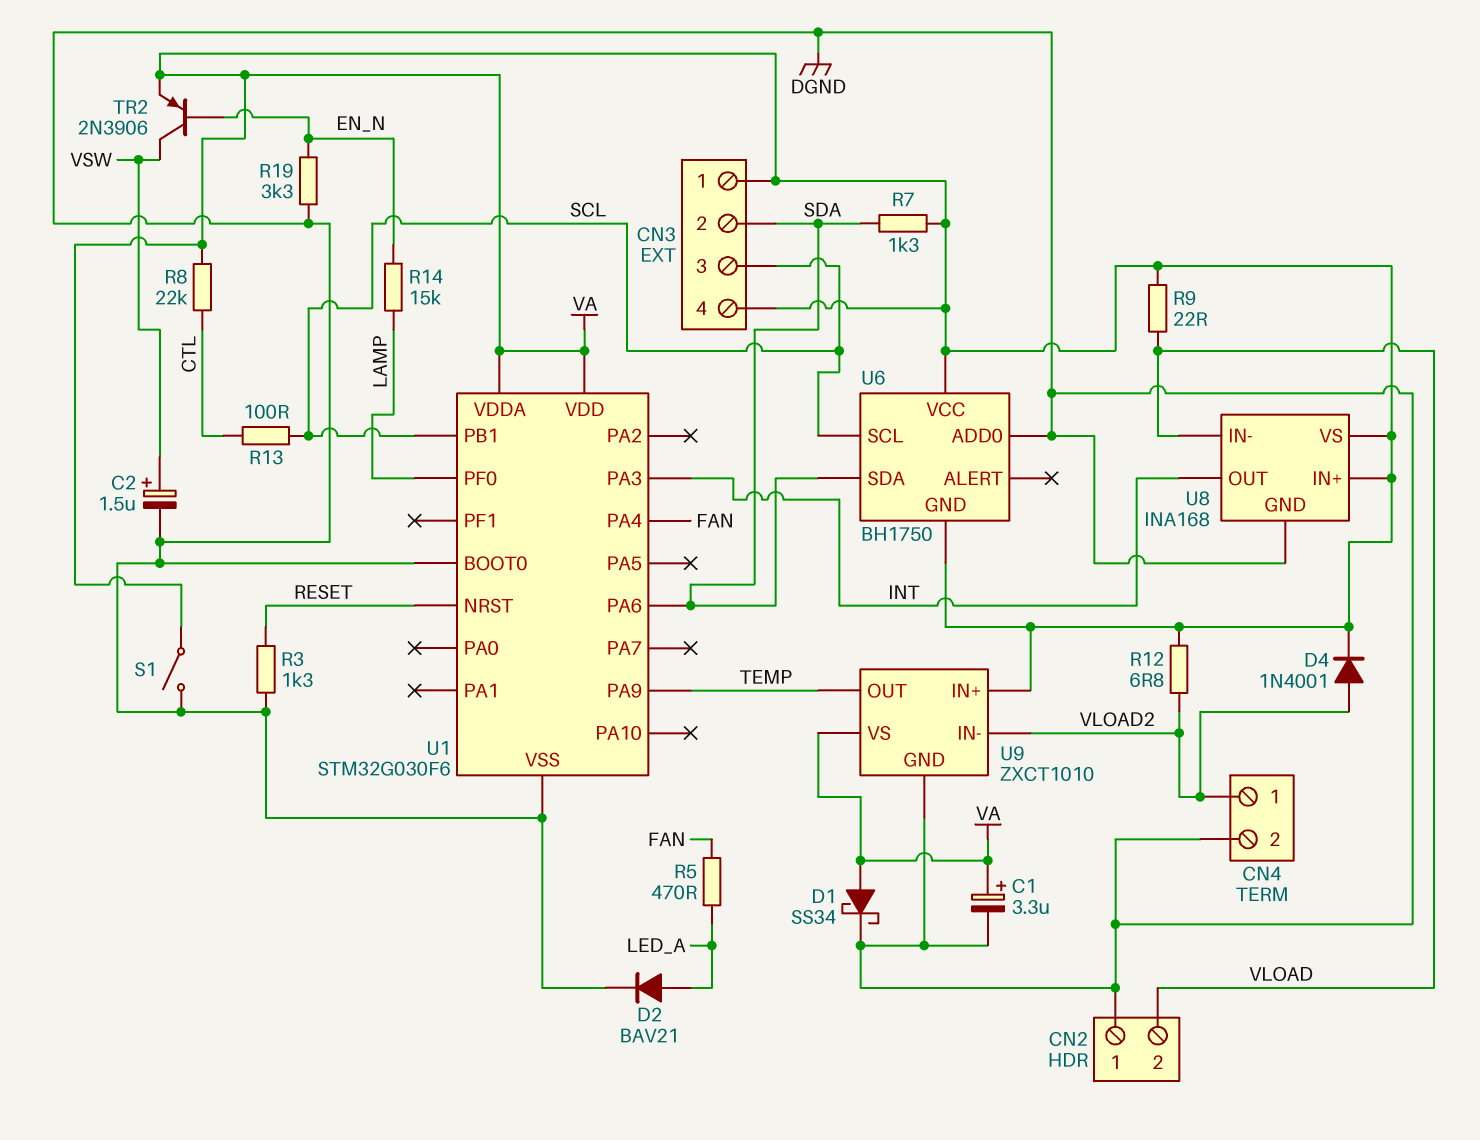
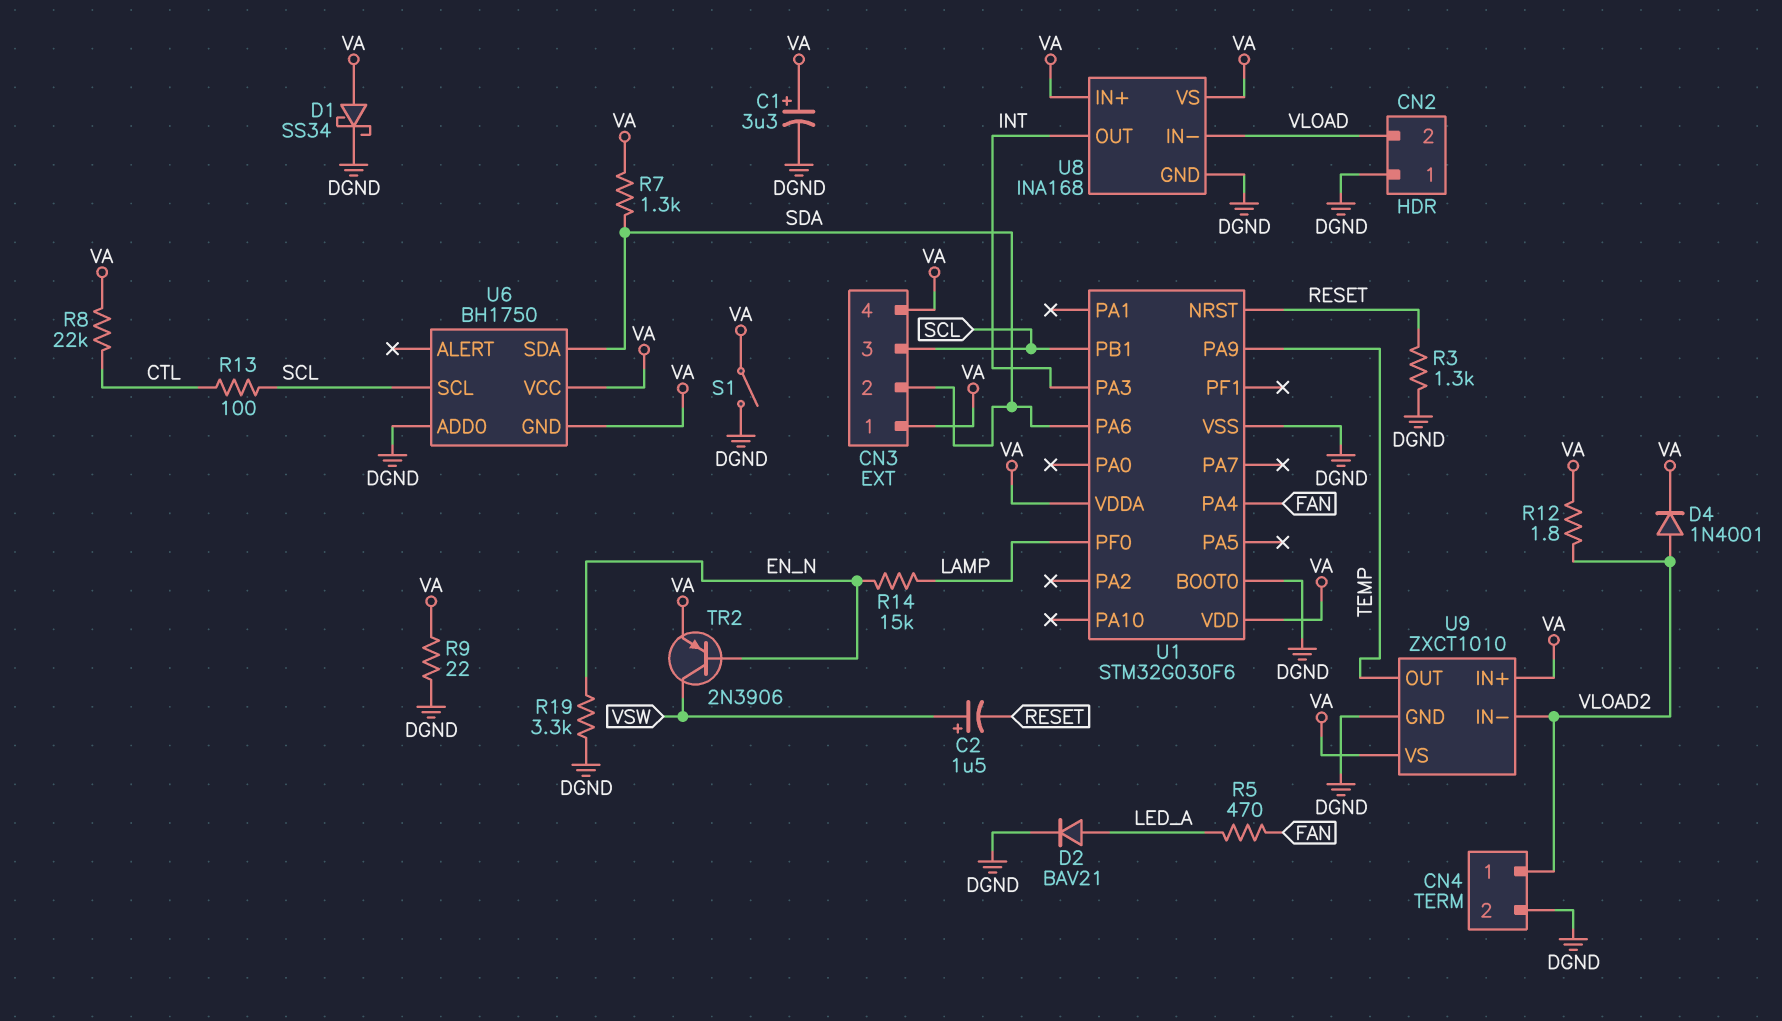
C2: 1.5uF (plus VSW, minus DGND) -> 1.5uF (plus VSW, minus RESET)
R9: 22 (VA, VLOAD) -> 22 (DGND, VA)
R12: 6.8 (VA, VLOAD2) -> 1.8 (VA, VLOAD2)

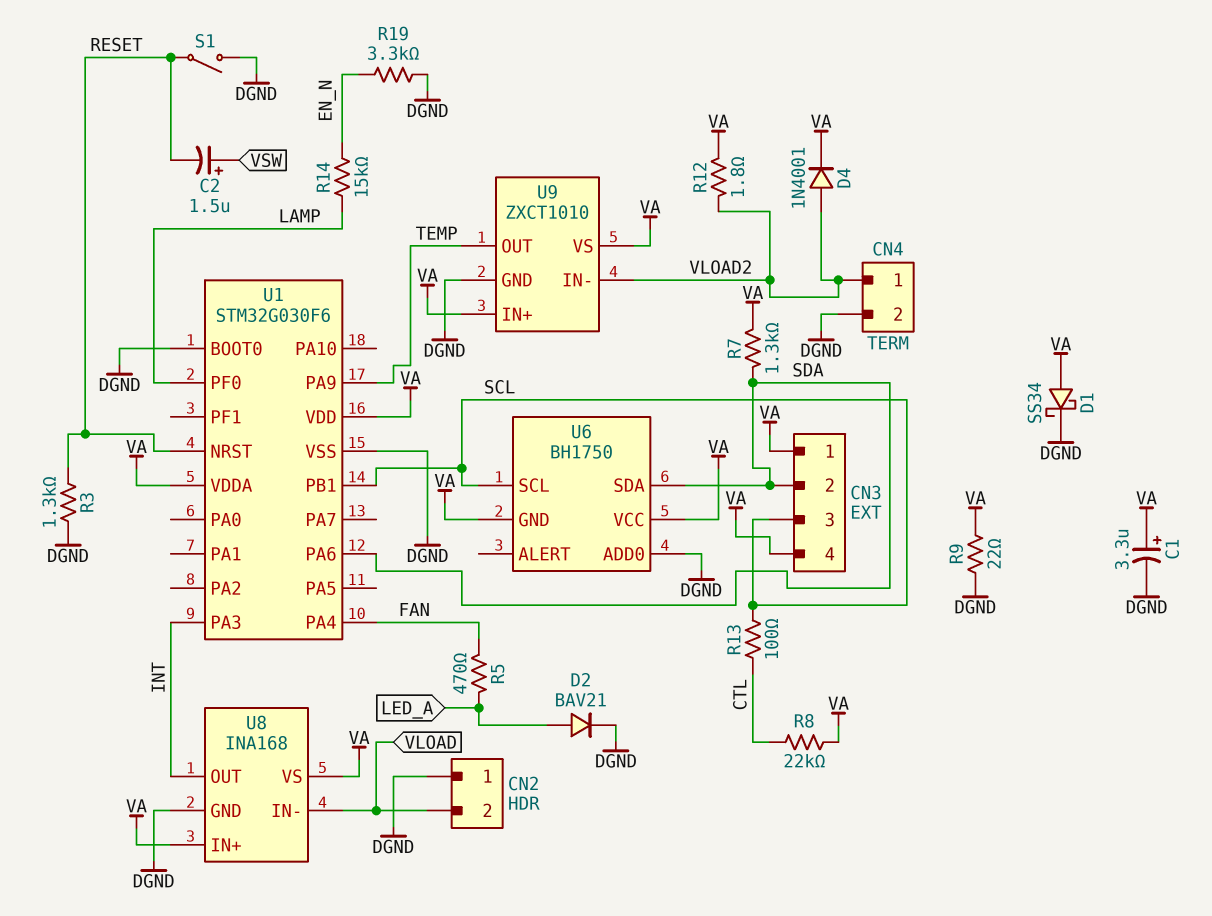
S1: switch (DGND, VA) -> switch (DGND, RESET)
TR2: PNP 2N3906 (B EN_N, C VSW, E VA) -> none

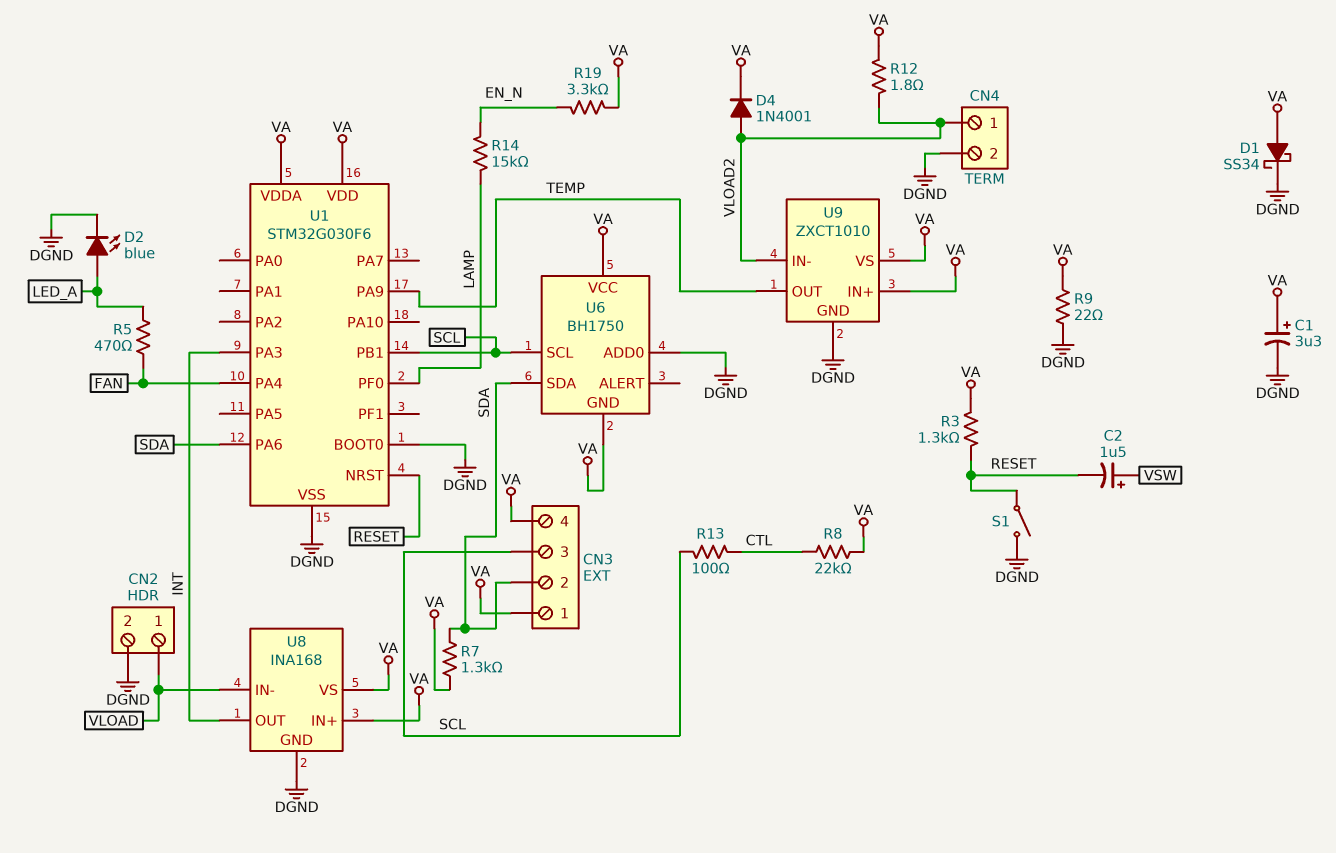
CN2 pin 1: DGND -> VLOAD
CN2 pin 2: VLOAD -> DGND
D2: diode BAV21 (A LED_A, K DGND) -> LED blue (A LED_A, K DGND)
R3: 1.3k (DGND, RESET) -> 1.3k (RESET, VA)
R19: 3.3k (DGND, EN_N) -> 3.3k (EN_N, VA)

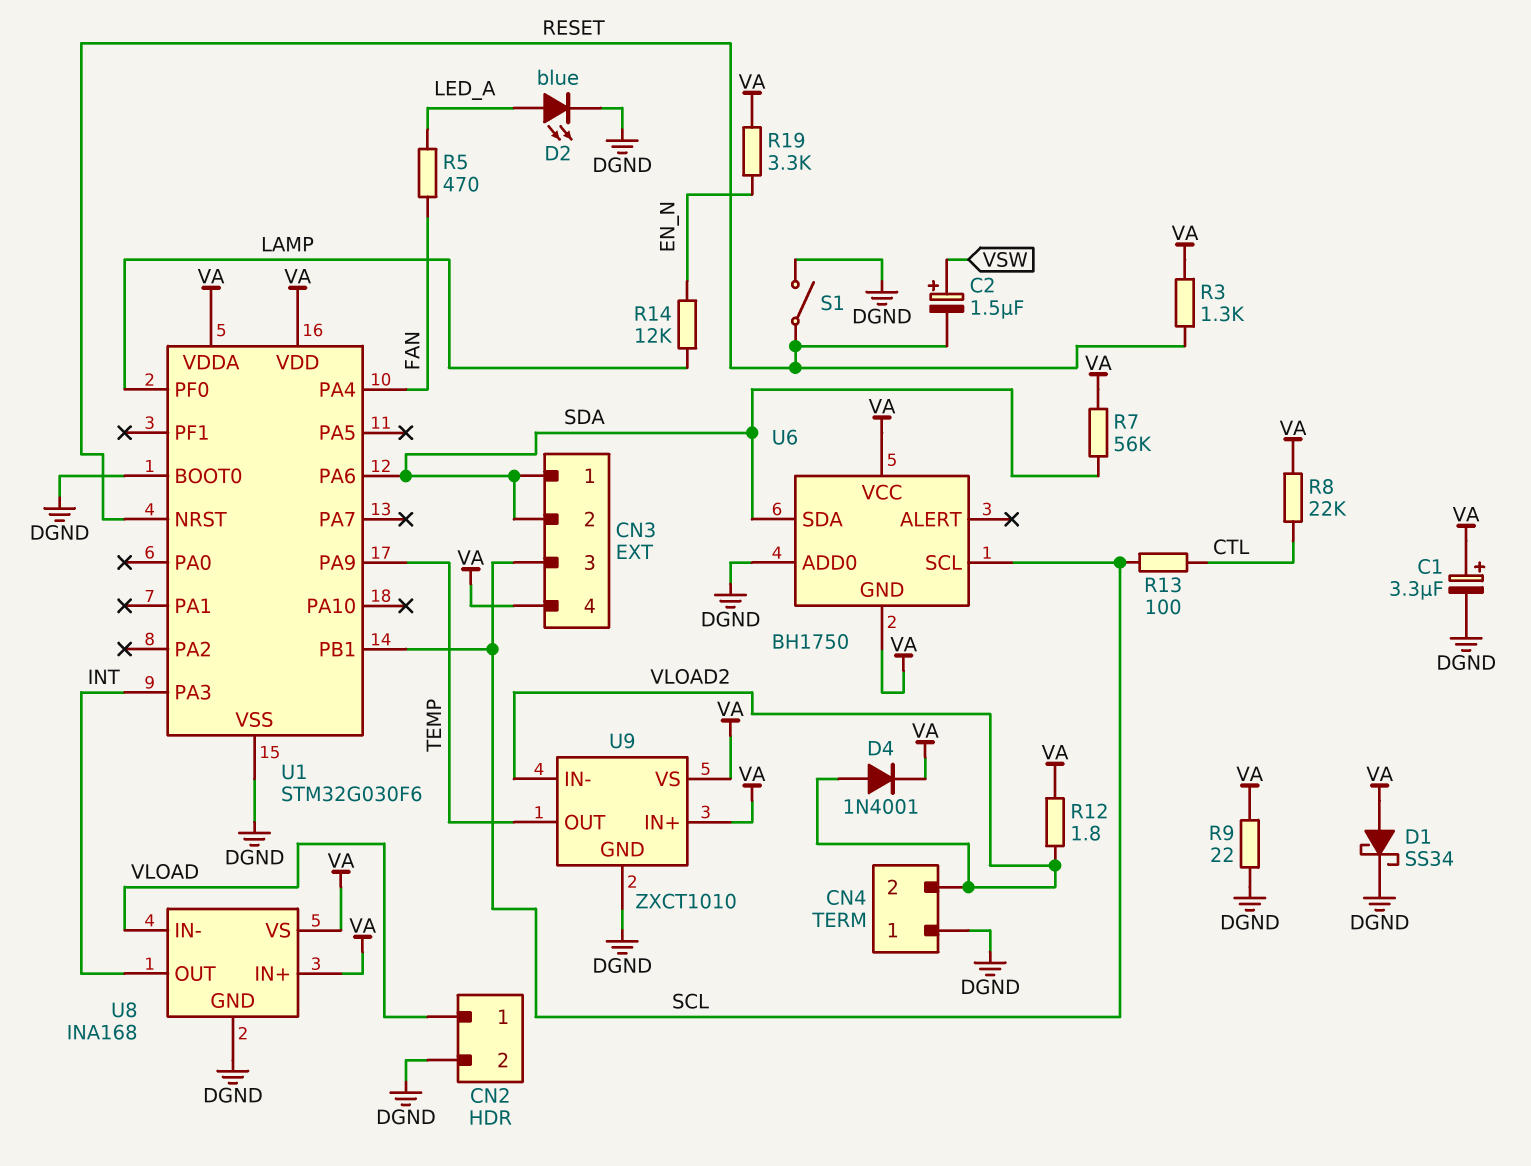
CN3 pin 1: VA -> SDA
CN4 pin 1: VLOAD2 -> DGND
CN4 pin 2: DGND -> VLOAD2
R7: 1.3k (SDA, VA) -> 56k (SDA, VA)
R14: 15k (EN_N, LAMP) -> 12k (EN_N, LAMP)

